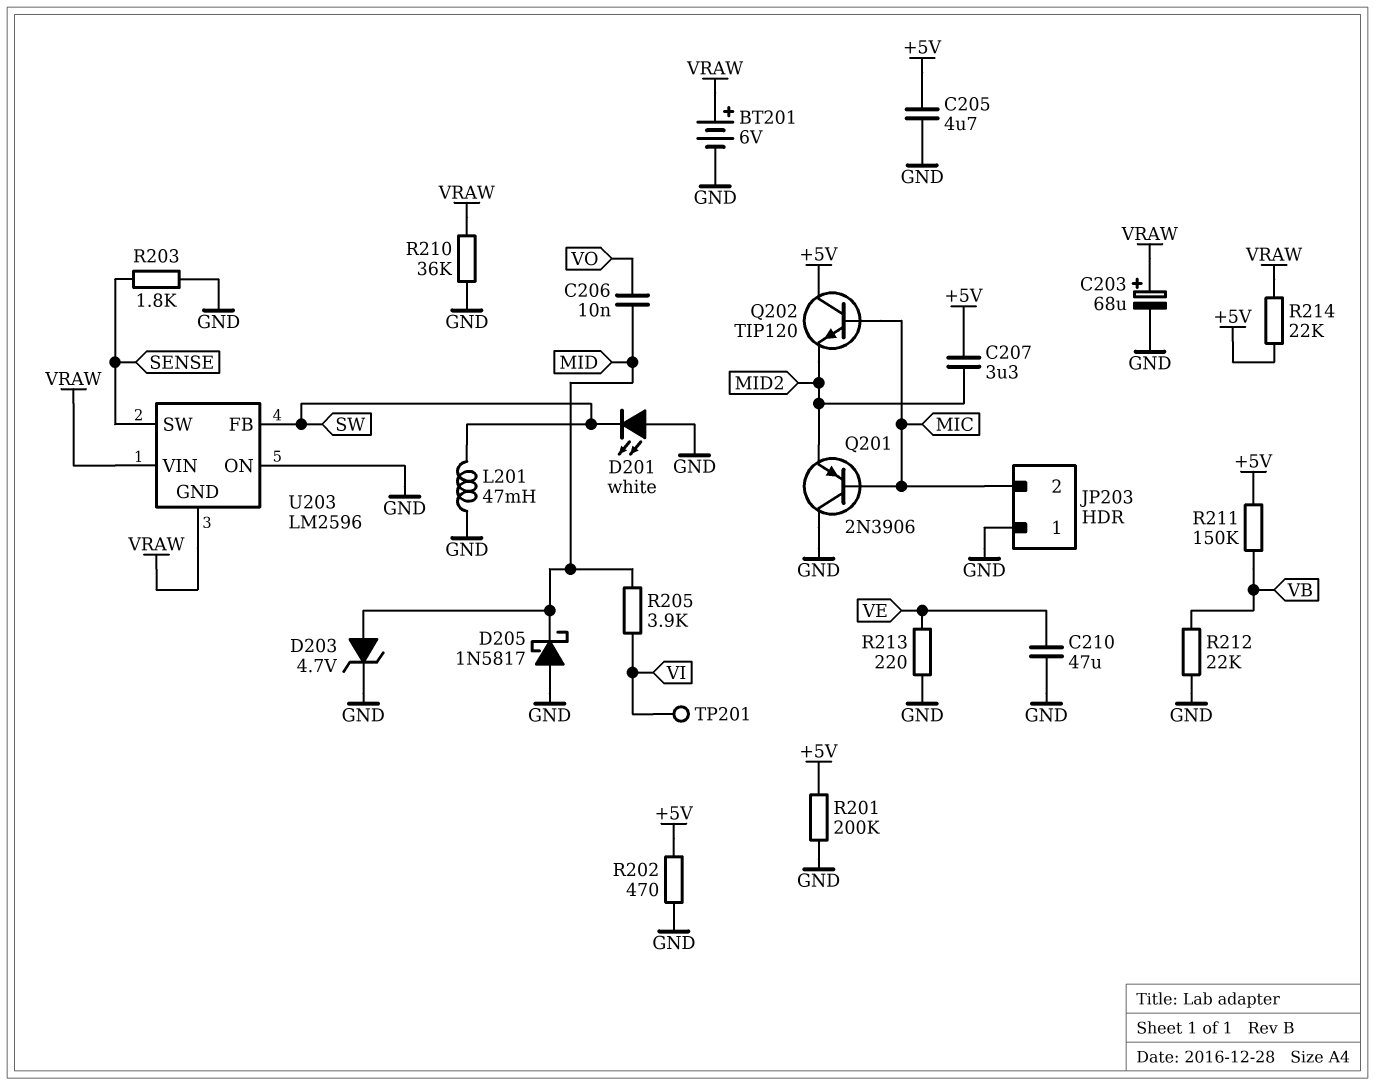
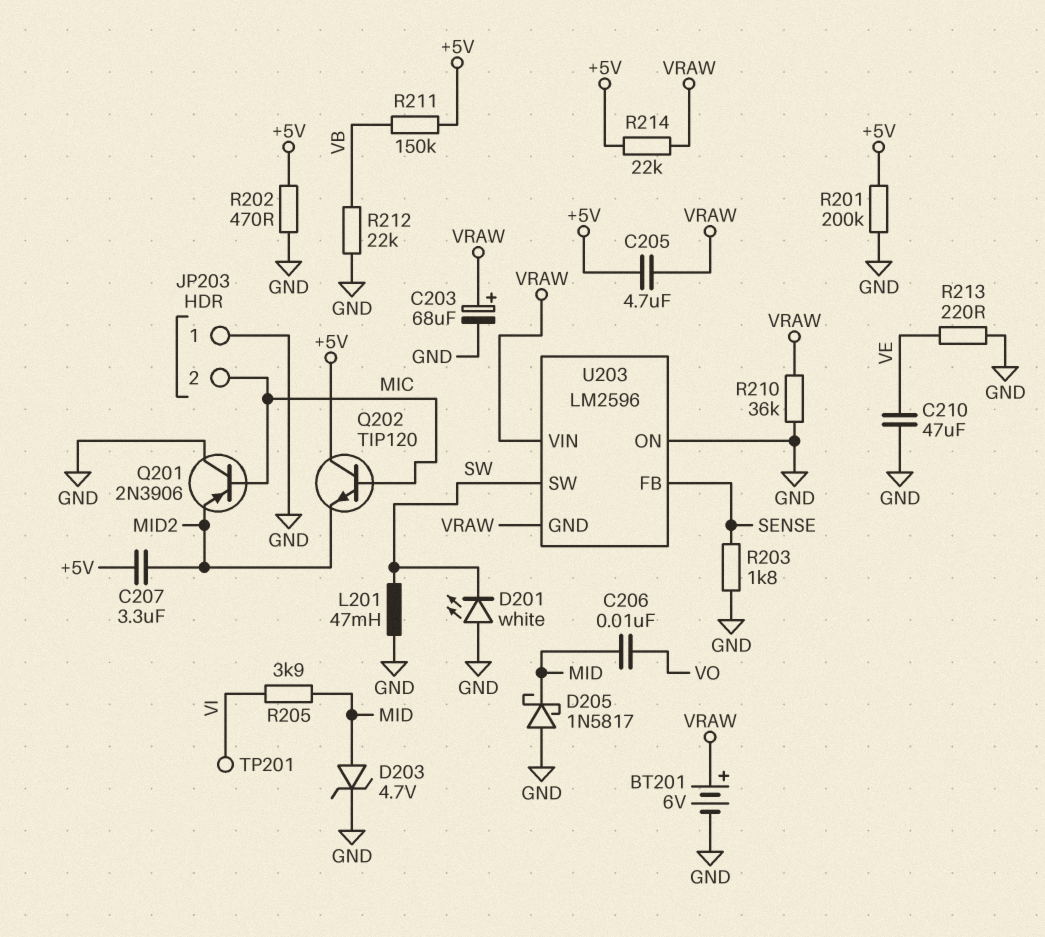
C205: 4.7uF (+5V, GND) -> 4.7uF (+5V, VRAW)
U203 pin FB: SW -> SENSE
U203 pin SW: SENSE -> SW

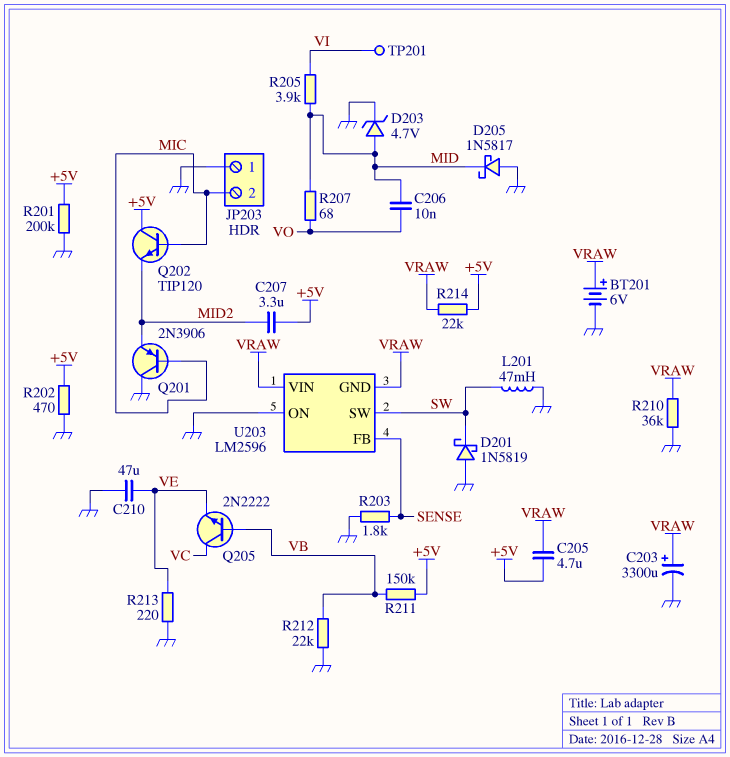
C203: 68uF (plus VRAW, minus GND) -> 3300uF (plus VRAW, minus GND)
D201: LED white (A GND, K SW) -> schottky 1N5819 (A GND, K SW)
Q205: none -> NPN 2N2222 (B VB, C VC, E VE)
R207: none -> 68 (MID, VO)

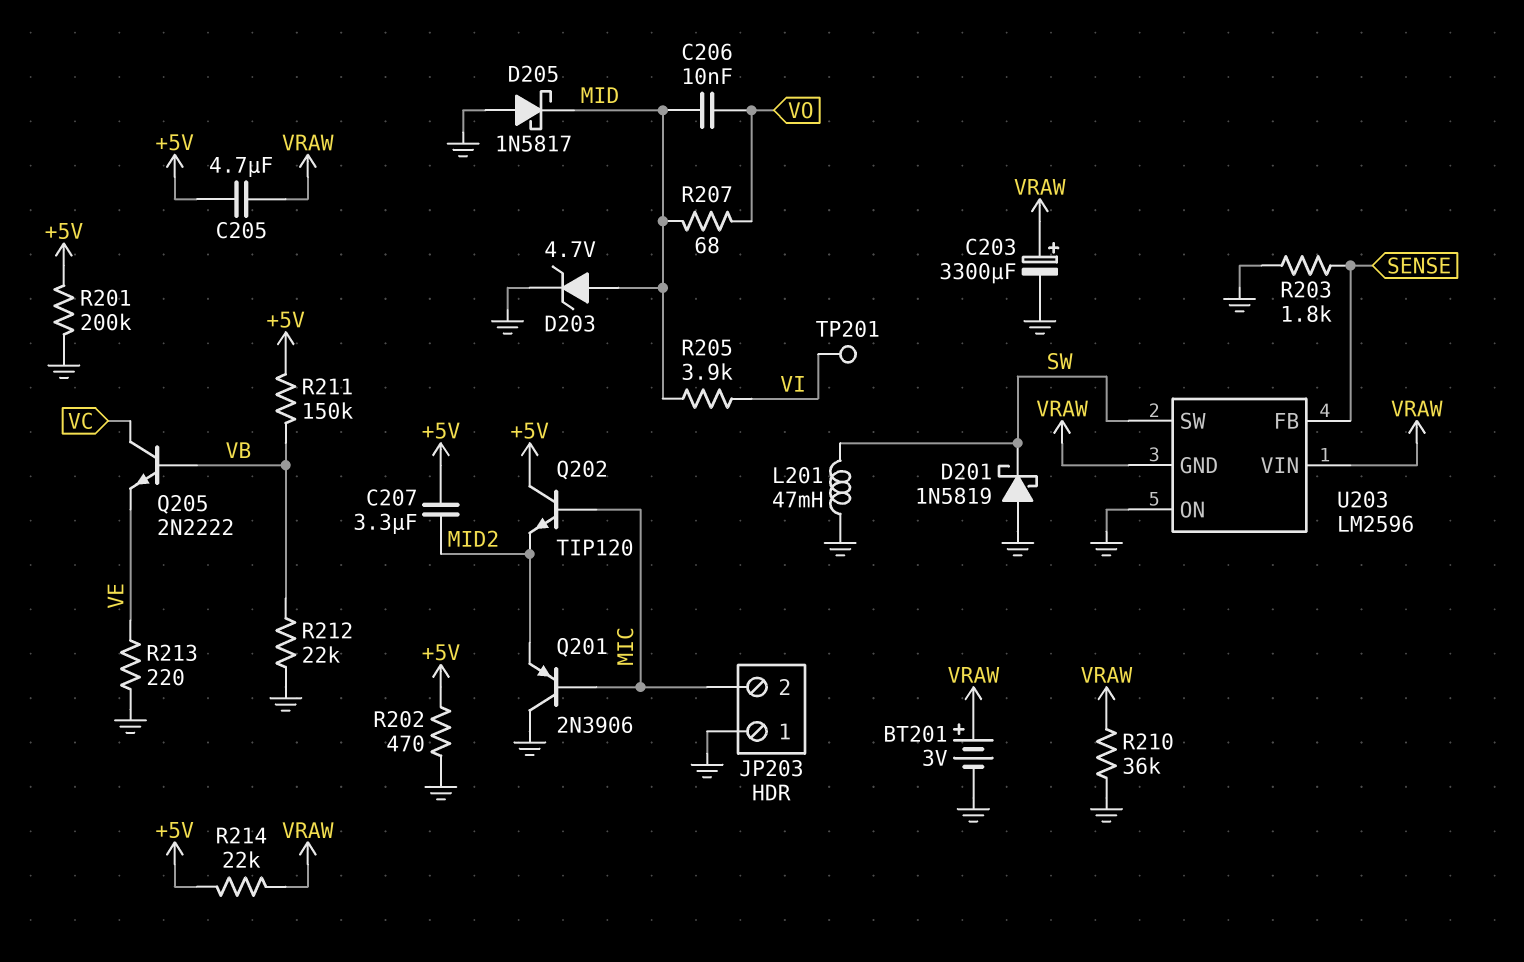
BT201: 6V (plus VRAW, minus GND) -> 3V (plus VRAW, minus GND)
C210: 47uF (GND, VE) -> none

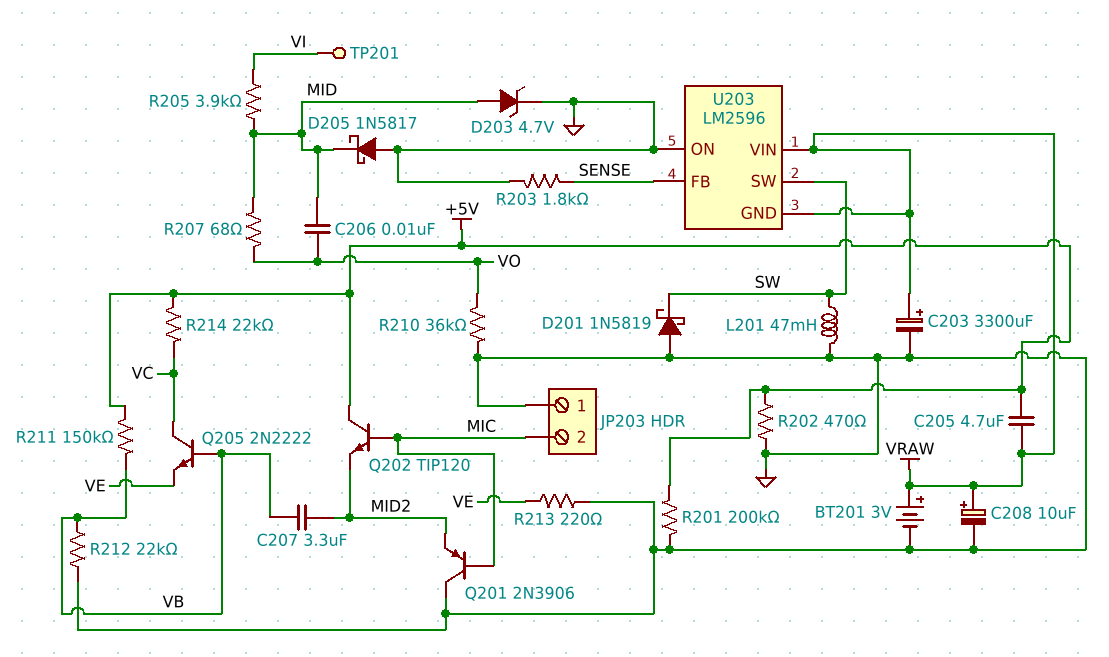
C207: 3.3uF (+5V, MID2) -> 3.3uF (MID2, VB)
C208: none -> 10uF (plus VRAW, minus GND)
R210: 36k (GND, VRAW) -> 36k (GND, VO)
R214: 22k (+5V, VRAW) -> 22k (+5V, VC)

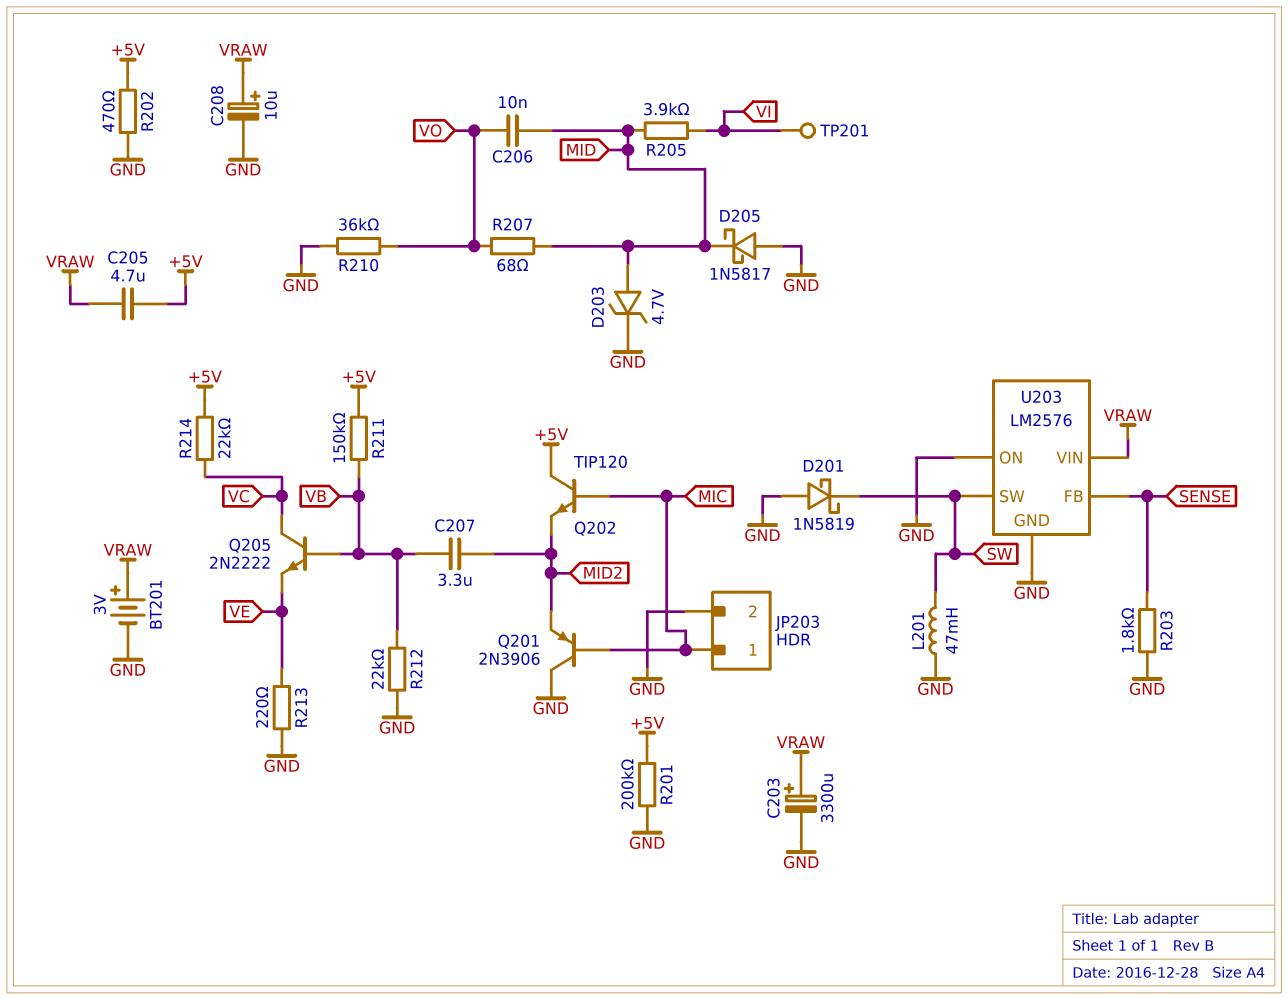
JP203 pin 1: GND -> MIC
JP203 pin 2: MIC -> GND
U203: LM2596 -> LM2576
U203 pin GND: VRAW -> GND

